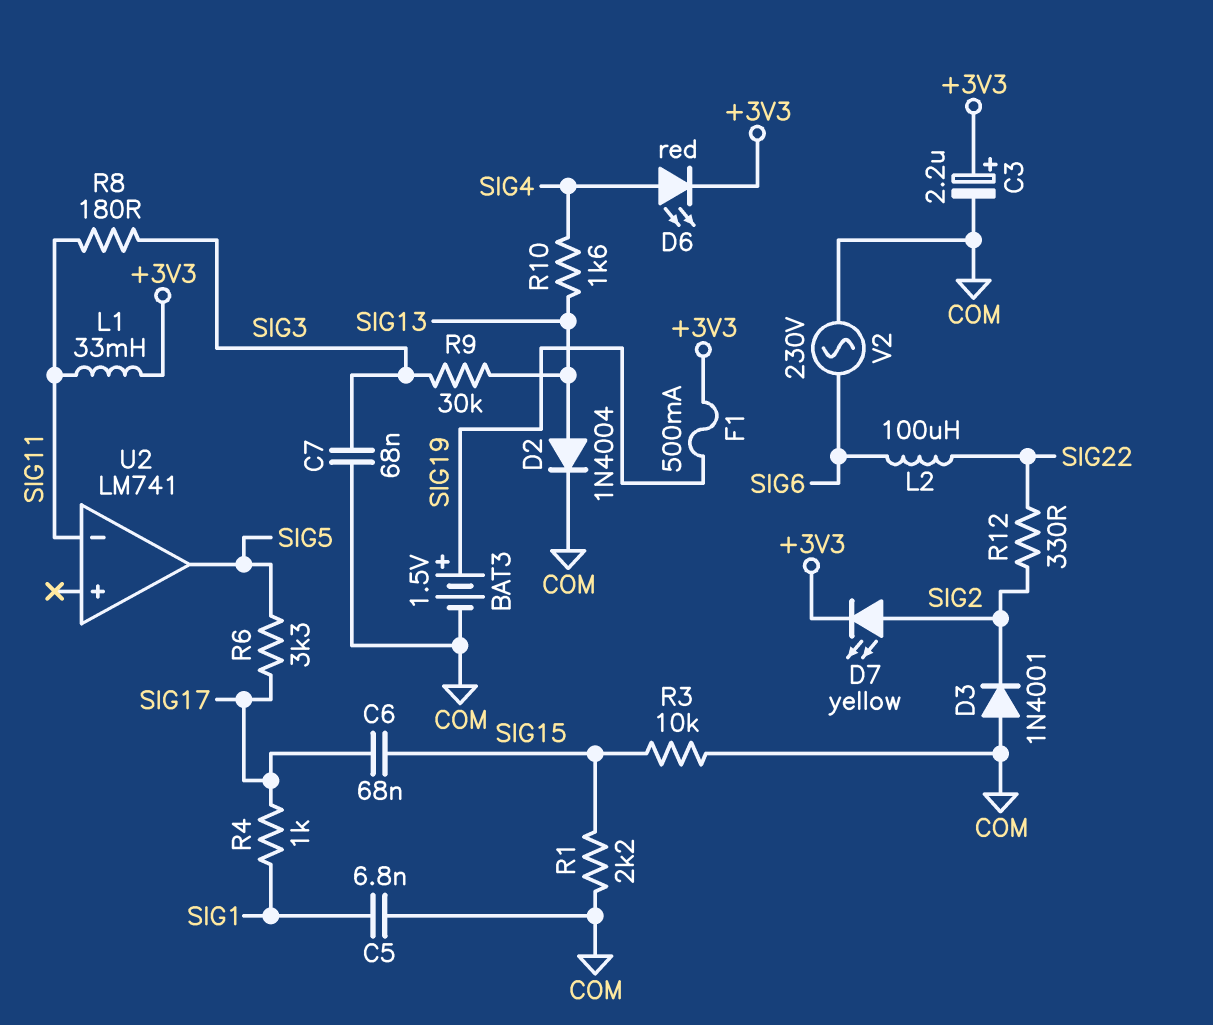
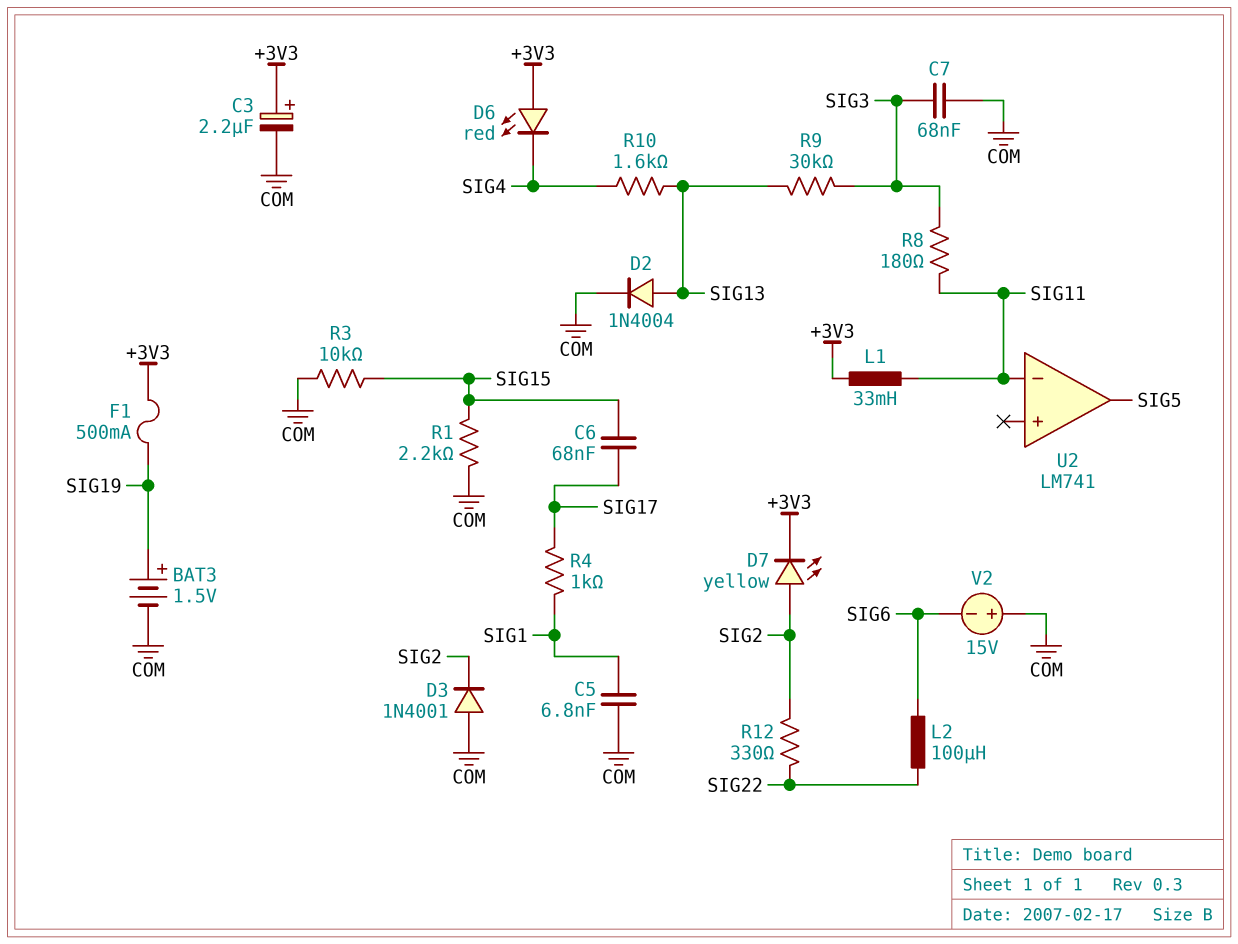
D6: LED red (A SIG4, K +3V3) -> LED red (A +3V3, K SIG4)
R6: 3.3k (SIG5, SIG17) -> none
V2: AC 230V (COM, SIG6) -> 15V (plus COM, minus SIG6)

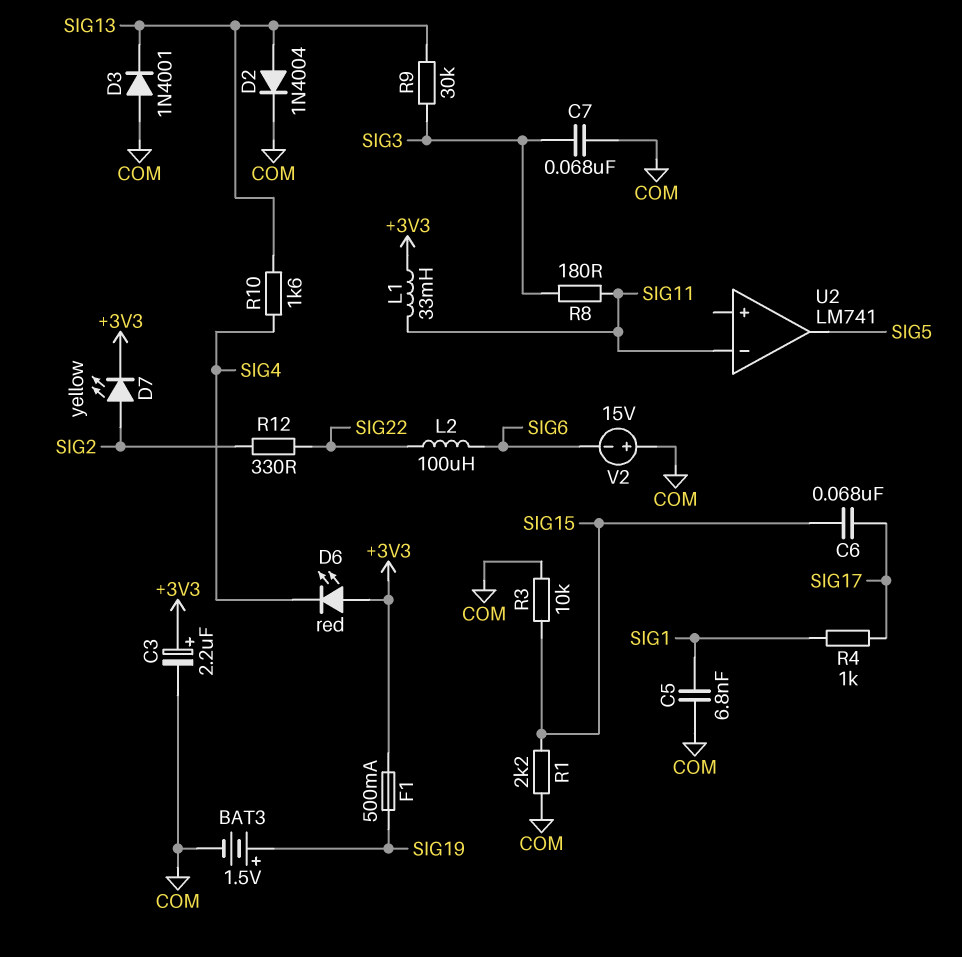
D3: diode 1N4001 (A COM, K SIG2) -> diode 1N4001 (A COM, K SIG13)

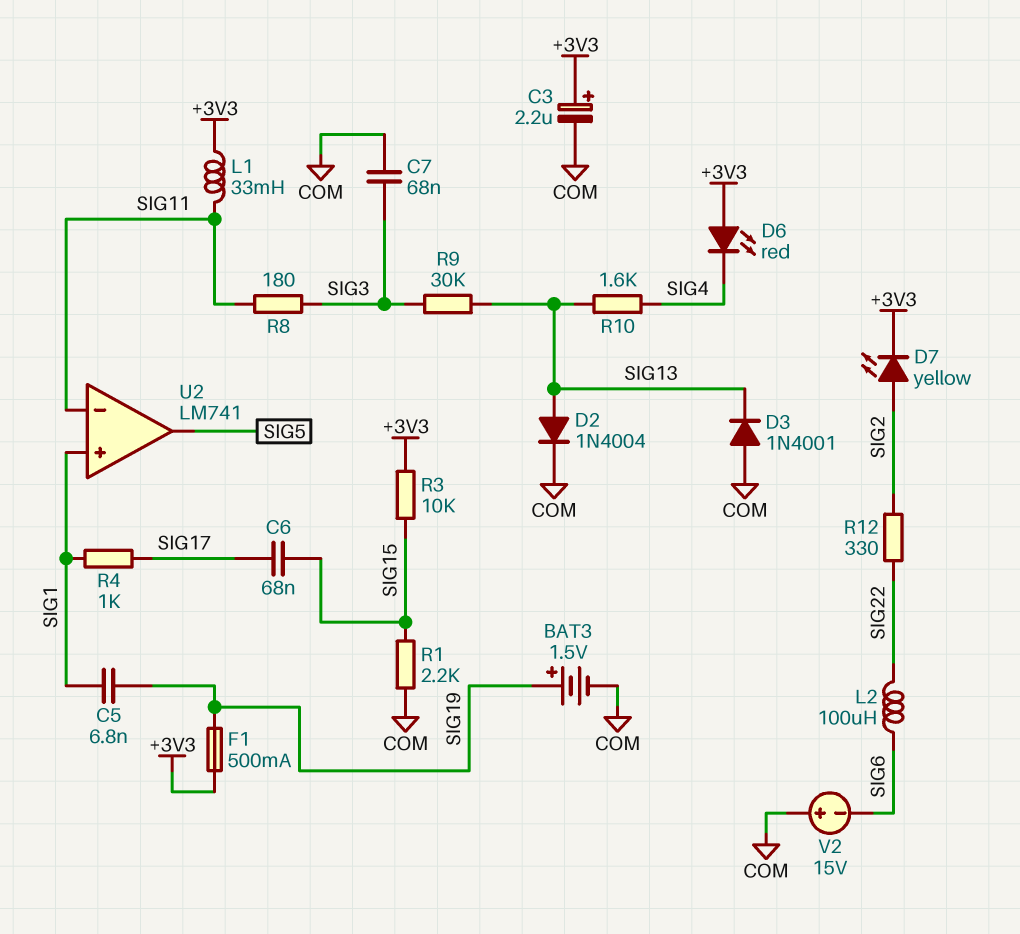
C5: 6.8nF (COM, SIG1) -> 6.8nF (SIG1, SIG19)
R3: 10k (COM, SIG15) -> 10k (+3V3, SIG15)
U2 pin in+: none -> SIG1

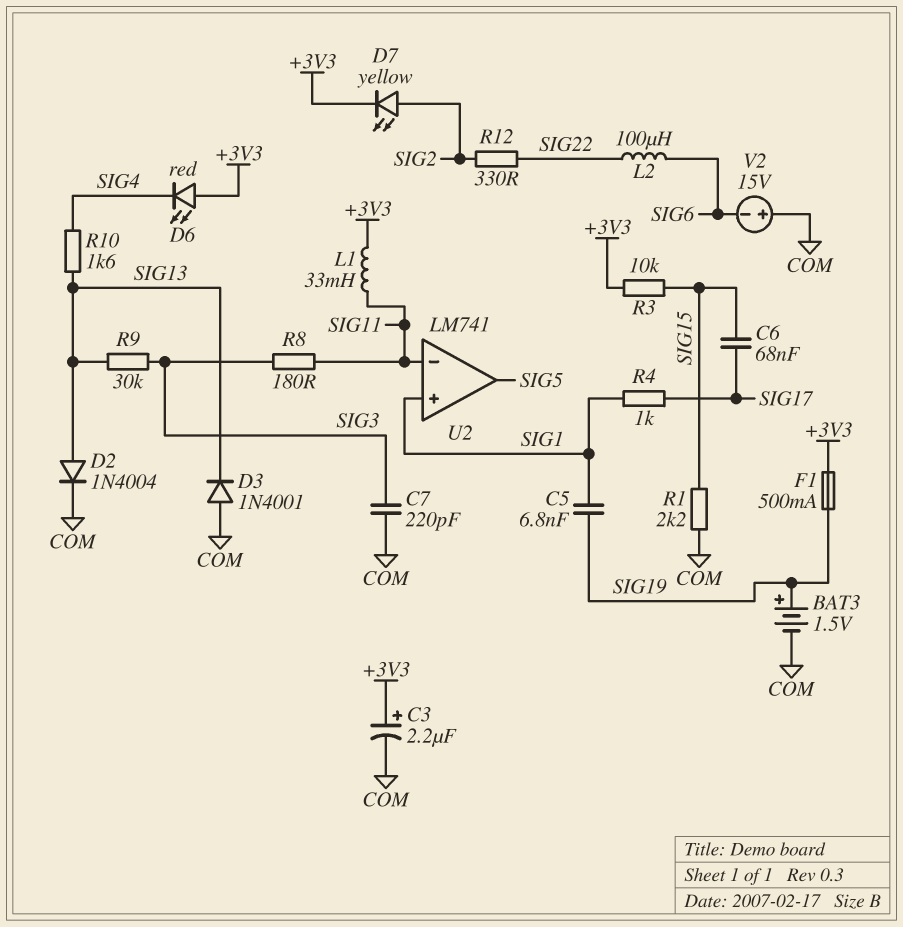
C7: 68nF (COM, SIG3) -> 220pF (COM, SIG3)

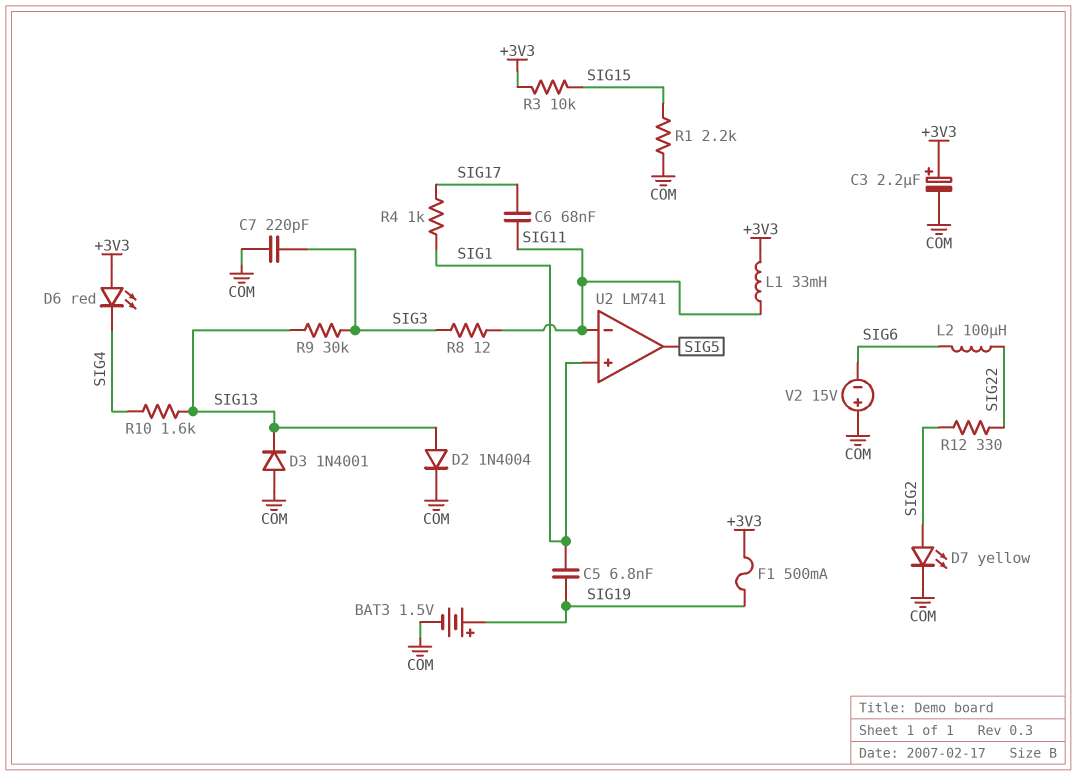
C6: 68nF (SIG15, SIG17) -> 68nF (SIG11, SIG17)
D7: LED yellow (A SIG2, K +3V3) -> LED yellow (A SIG2, K COM)
R8: 180 (SIG3, SIG11) -> 12 (SIG3, SIG11)

